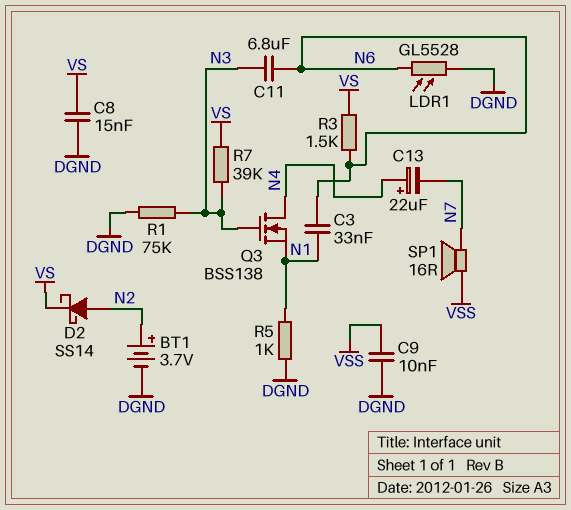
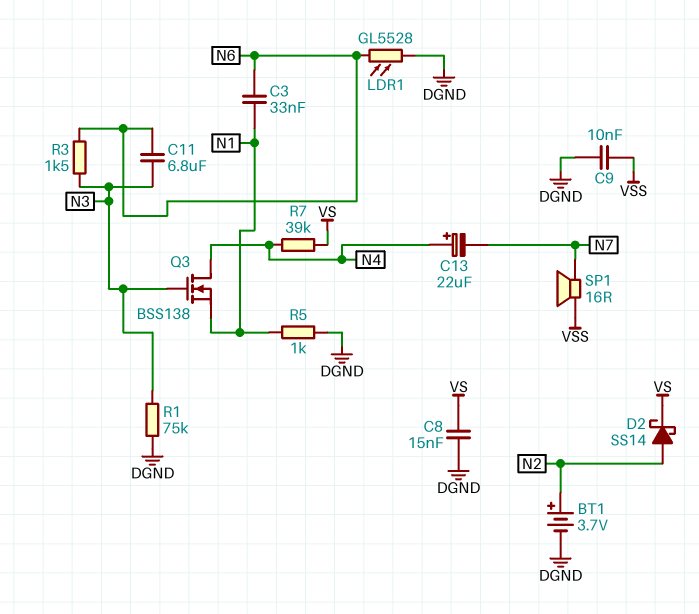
R3: 1.5k (N6, VS) -> 1.5k (N3, N6)
R7: 39k (N3, VS) -> 39k (N4, VS)

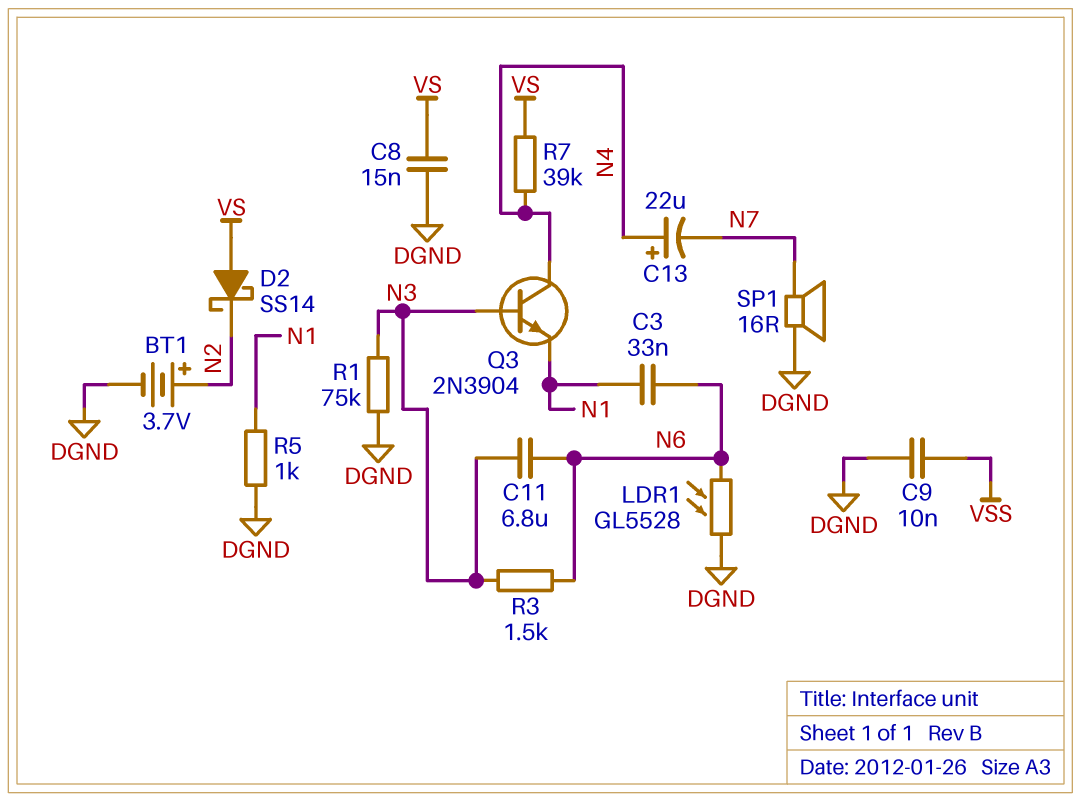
D2: schottky SS14 (A N2, K VS) -> schottky SS14 (A VS, K N2)
Q3: NMOS BSS138 (G N3, D N4, S N1) -> NPN 2N3904 (B N3, C N4, E N1)
SP1: speaker 16R (N7, VSS) -> speaker 16R (DGND, N7)

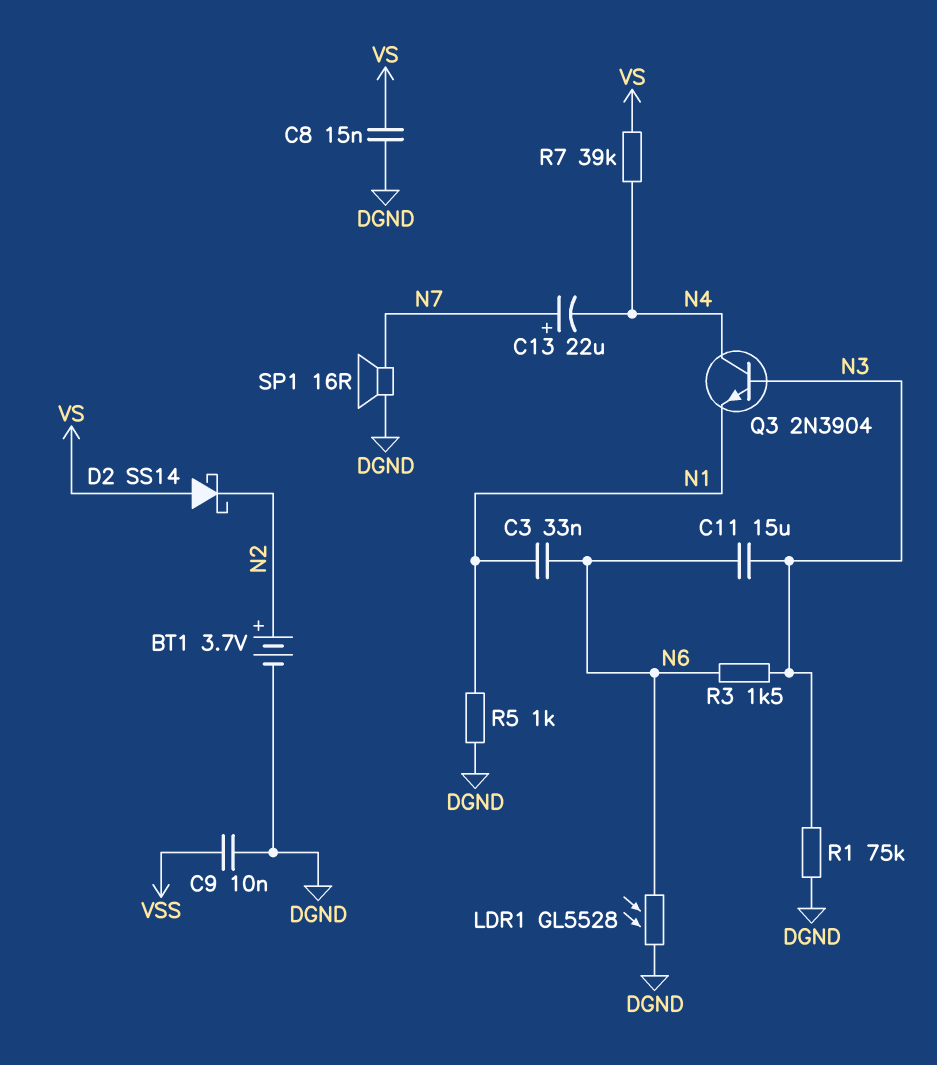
C11: 6.8uF (N3, N6) -> 15uF (N3, N6)
C13: 22uF (plus N4, minus N7) -> 22uF (plus N7, minus N4)

